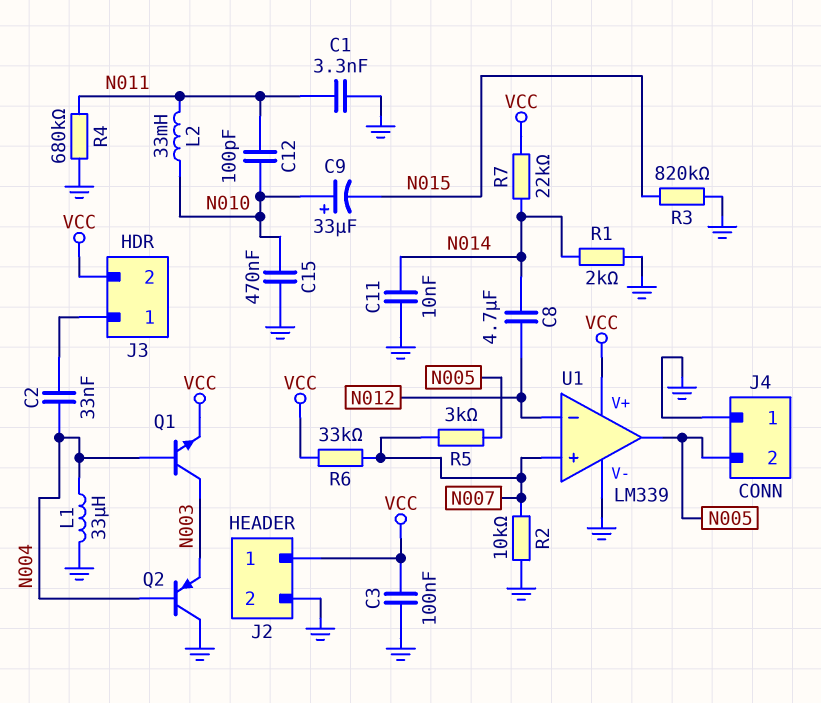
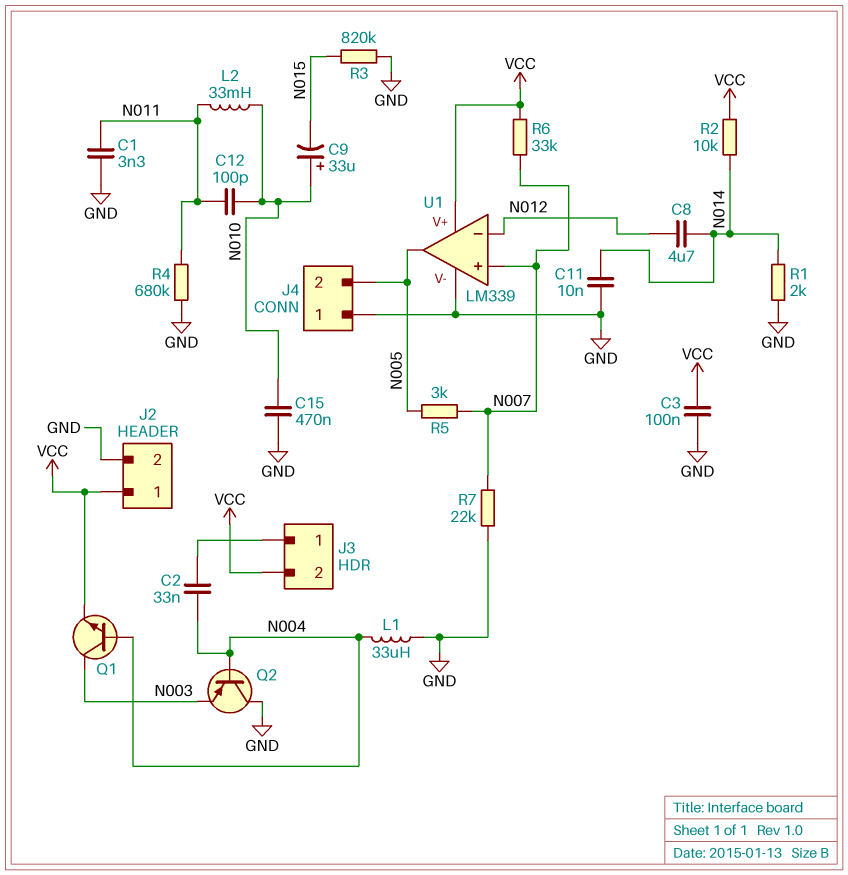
R2: 10k (GND, N007) -> 10k (N014, VCC)
R7: 22k (N014, VCC) -> 22k (GND, N007)

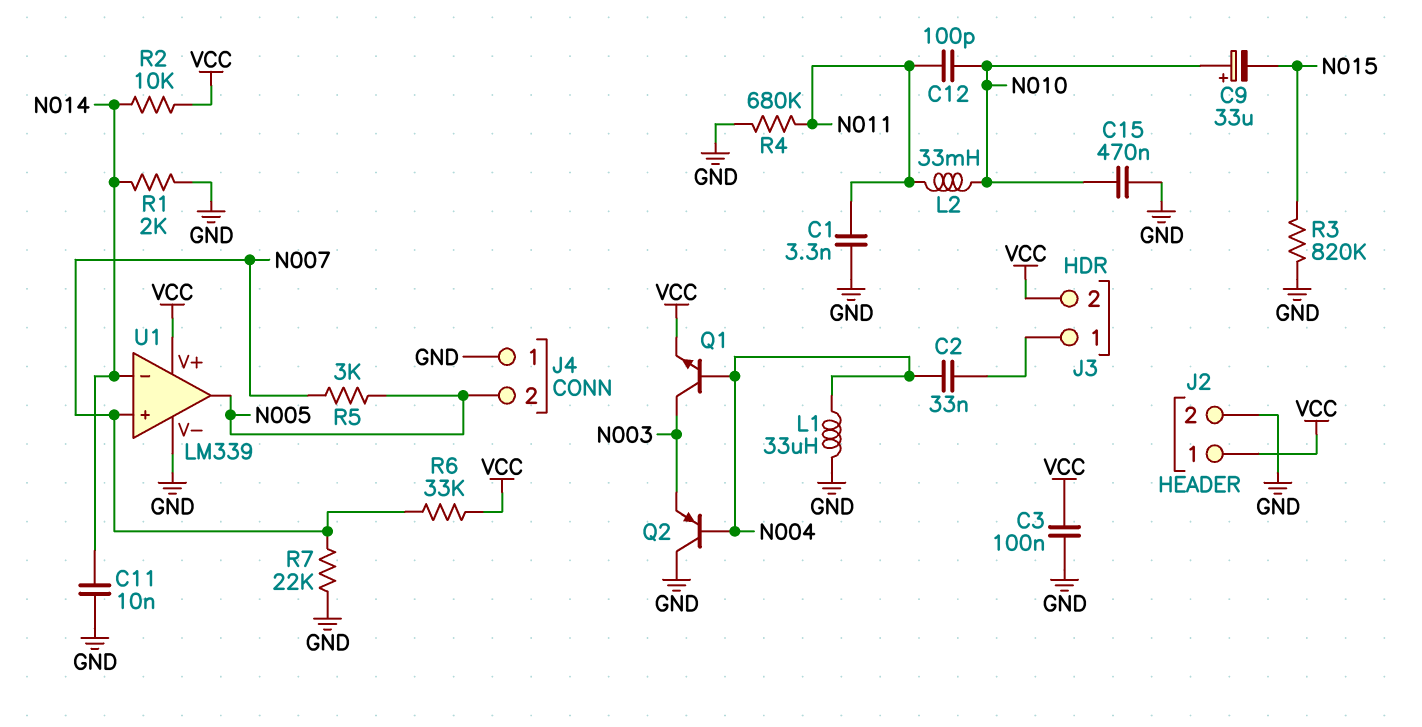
C8: 4.7uF (N012, N014) -> none
U1 pin in-: N012 -> N014

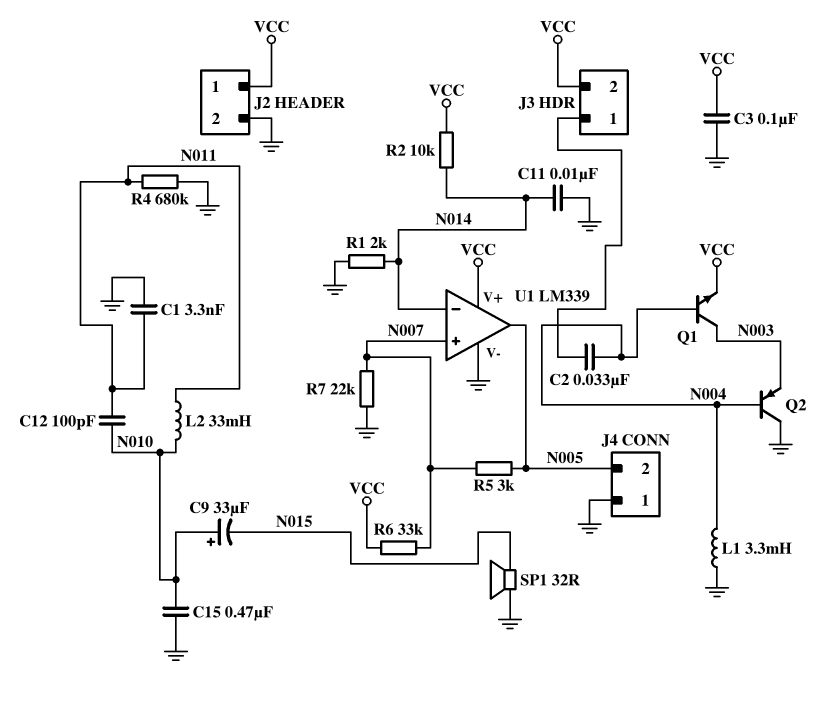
L1: 33uH (GND, N004) -> 3.3mH (GND, N004)
R3: 820k (GND, N015) -> none
SP1: none -> speaker 32R (GND, N015)

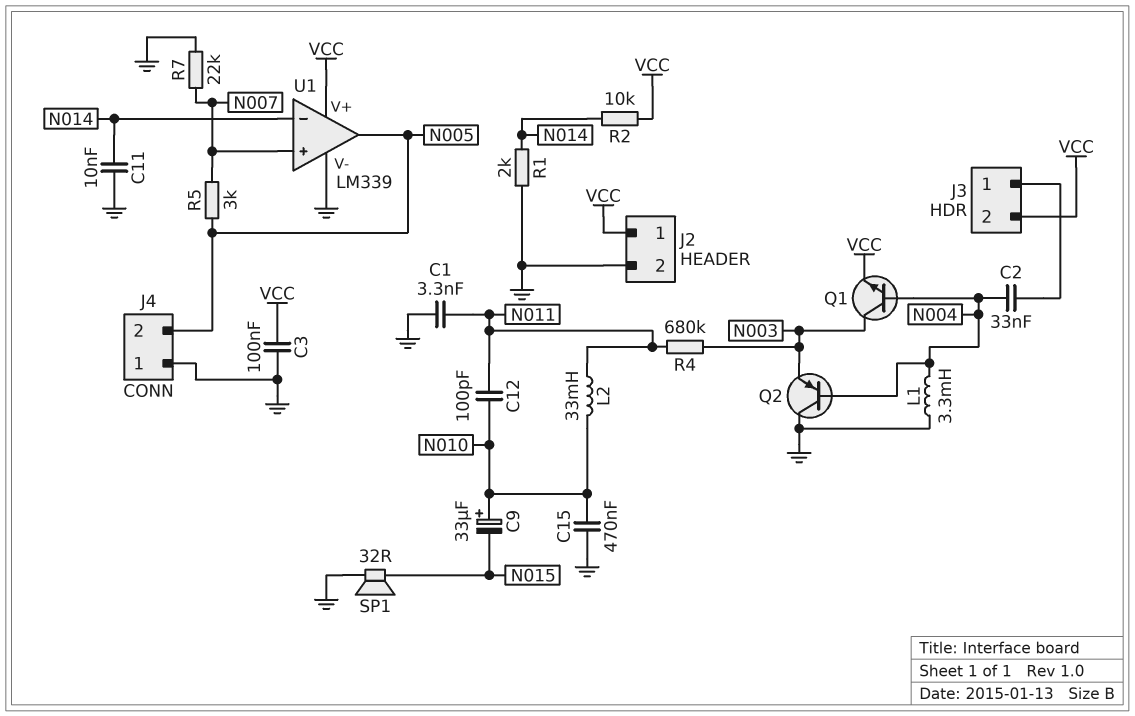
R4: 680k (GND, N011) -> 680k (N003, N011)
R6: 33k (N007, VCC) -> none

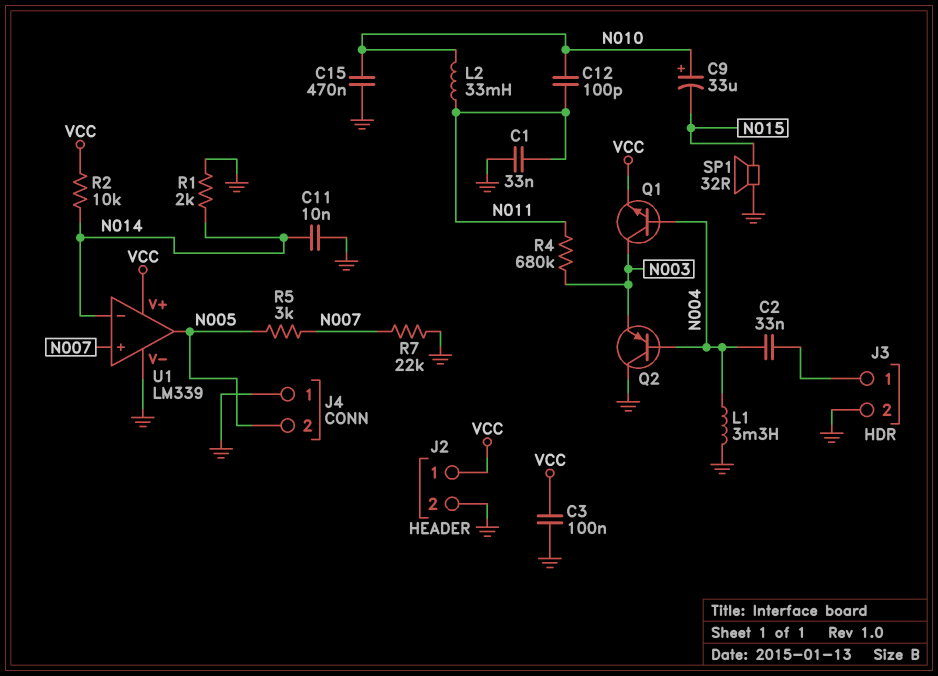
C1: 3.3nF (GND, N011) -> 33nF (GND, N011)
J3 pin 2: VCC -> GND

